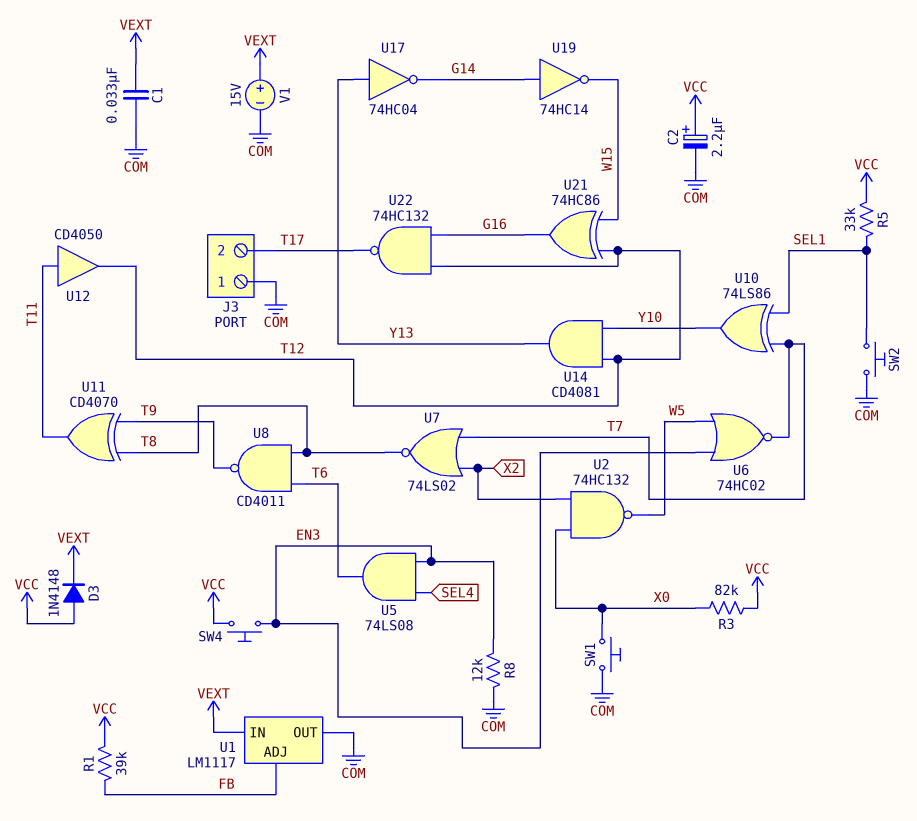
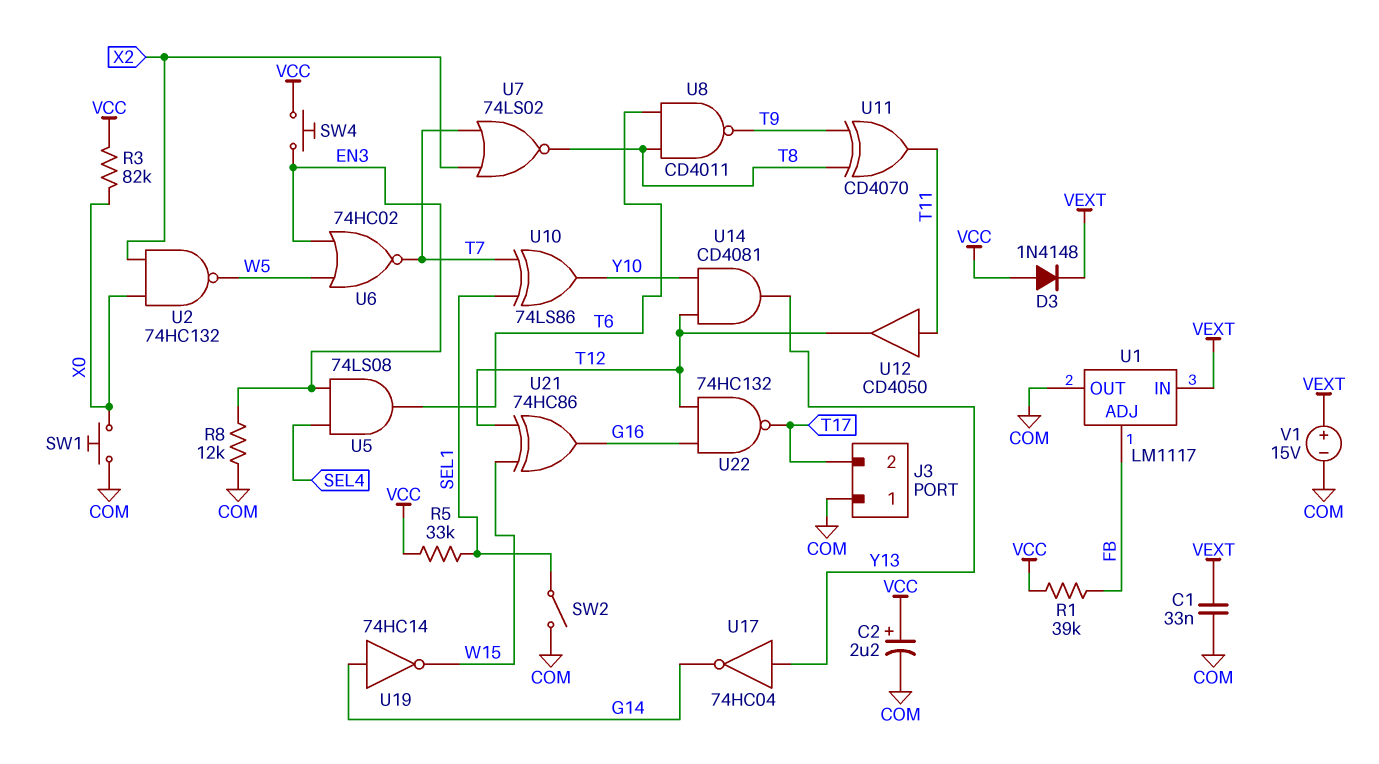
SW2: button (COM, SEL1) -> switch (COM, SEL1)

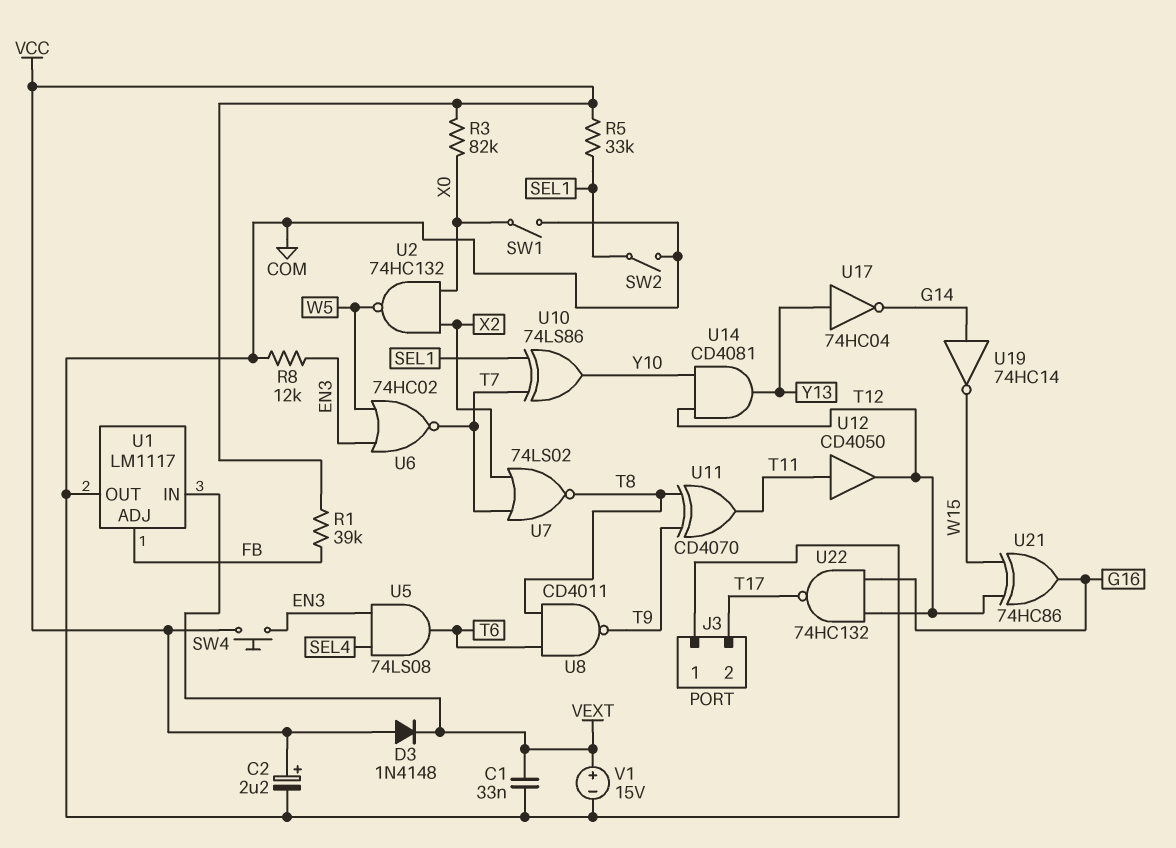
SW1: button (COM, X0) -> switch (COM, X0)

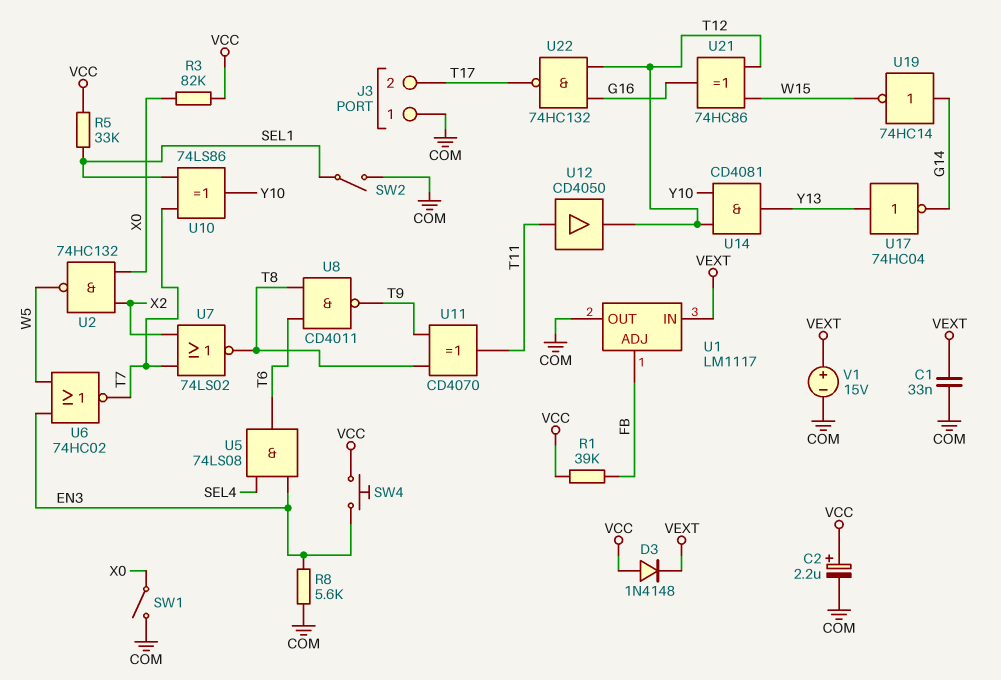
R8: 12k (COM, EN3) -> 5.6k (COM, EN3)

